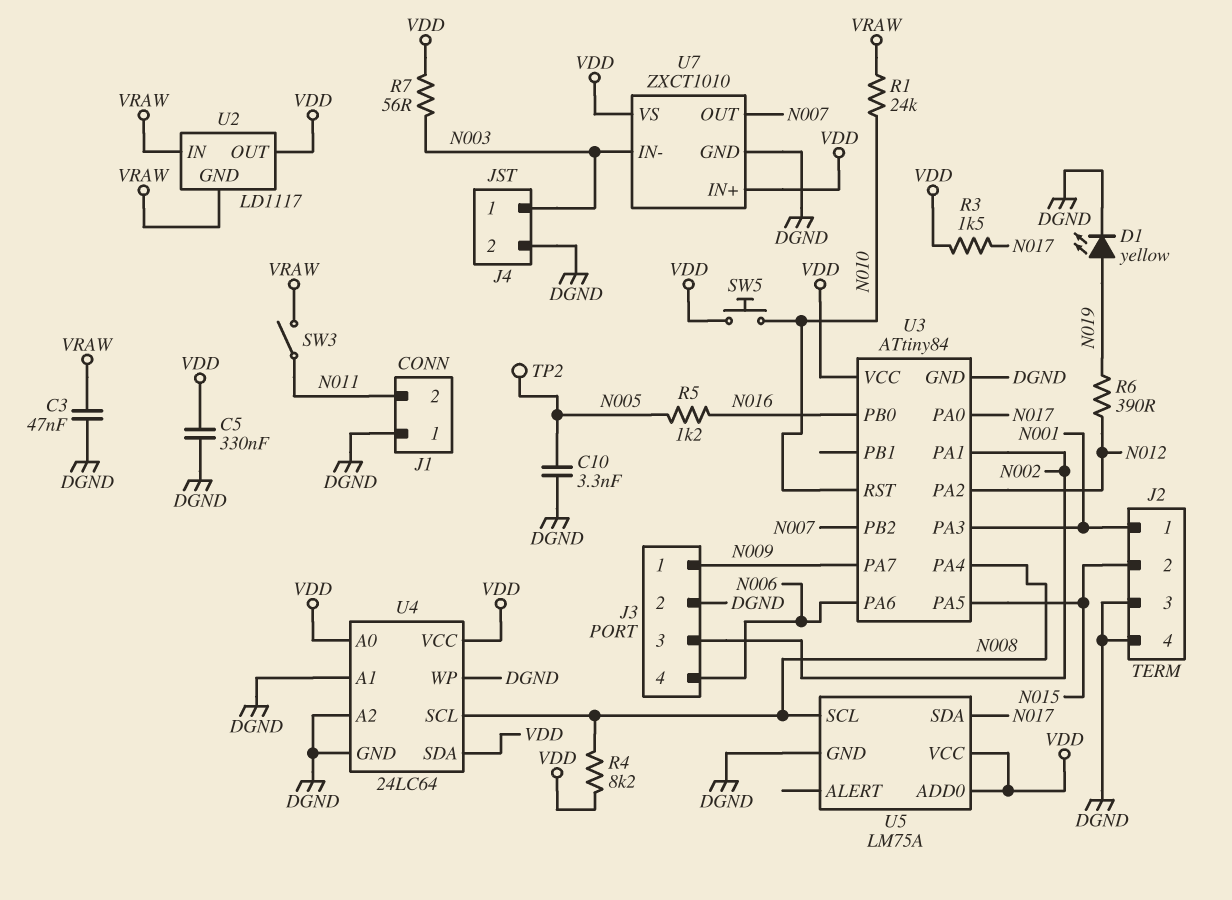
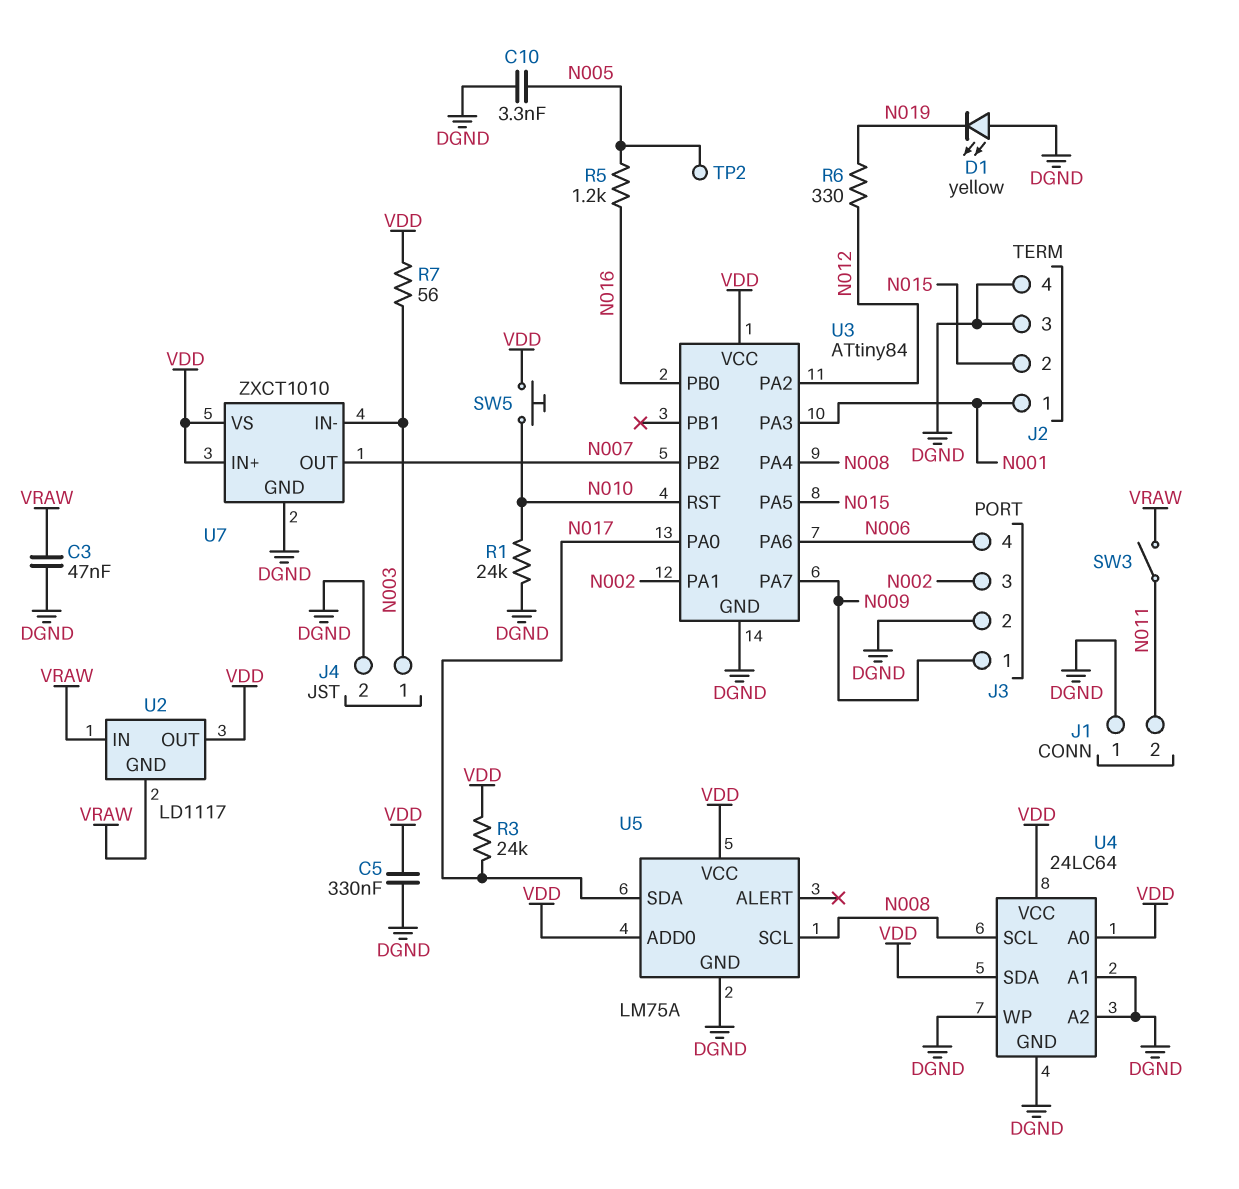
D1: LED yellow (A N019, K DGND) -> LED yellow (A DGND, K N019)
R1: 24k (N010, VRAW) -> 24k (DGND, N010)
R3: 1.5k (N017, VDD) -> 24k (N017, VDD)
R4: 8.2k (N008, VDD) -> none
R6: 390 (N012, N019) -> 330 (N012, N019)

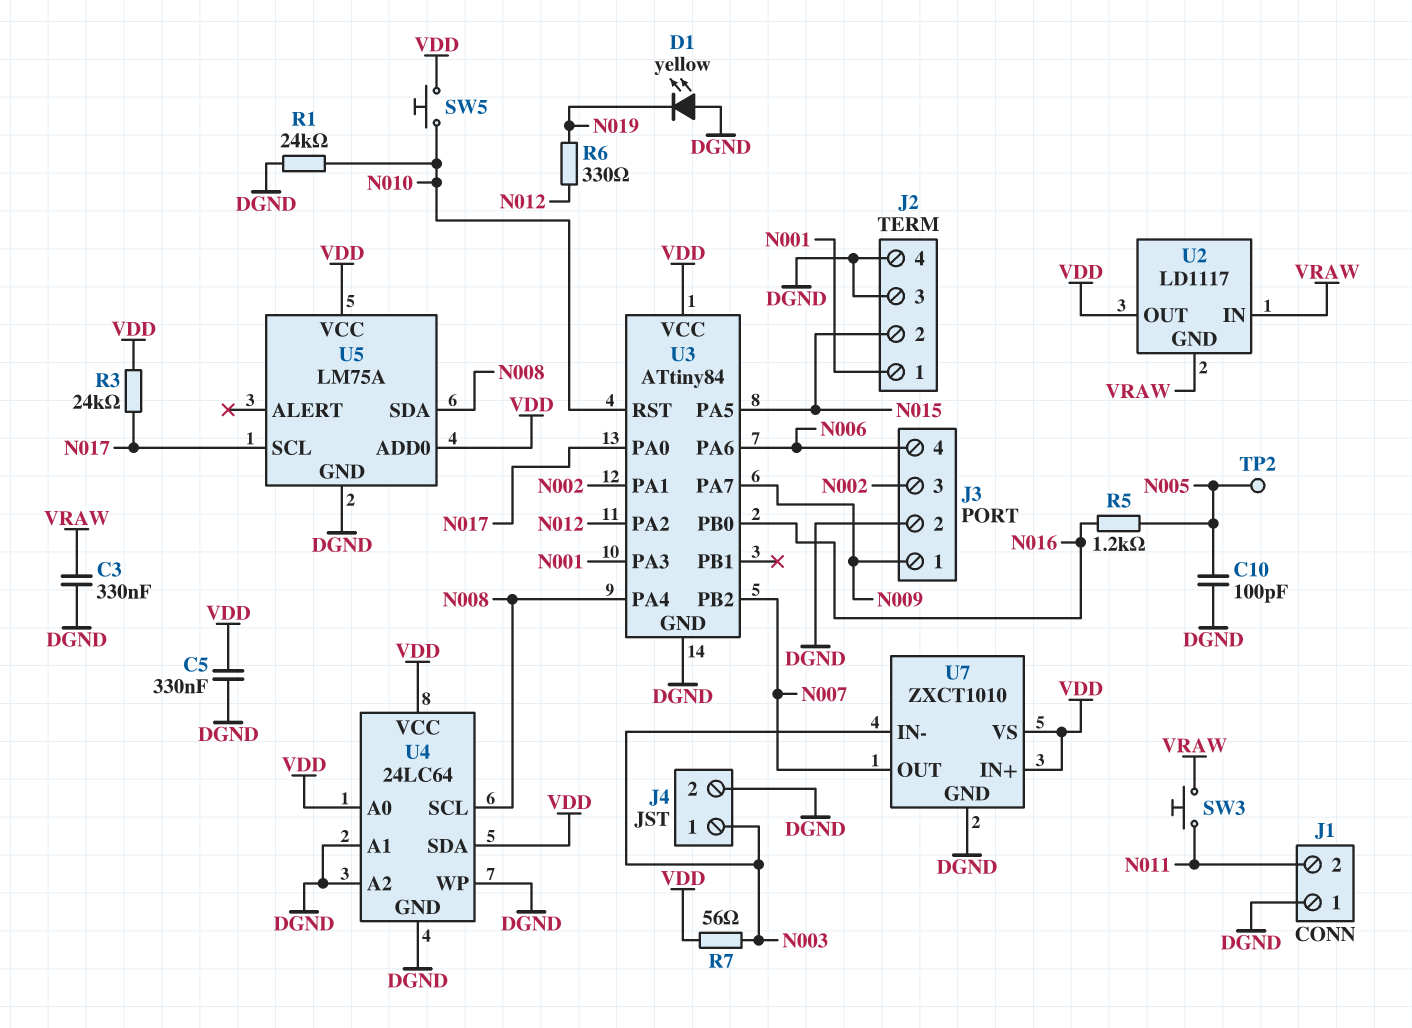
C3: 47nF (DGND, VRAW) -> 330nF (DGND, VRAW)
C10: 3.3nF (DGND, N005) -> 100pF (DGND, N005)
SW3: switch (N011, VRAW) -> button (N011, VRAW)
U5 pin SCL: N008 -> N017
U5 pin SDA: N017 -> N008

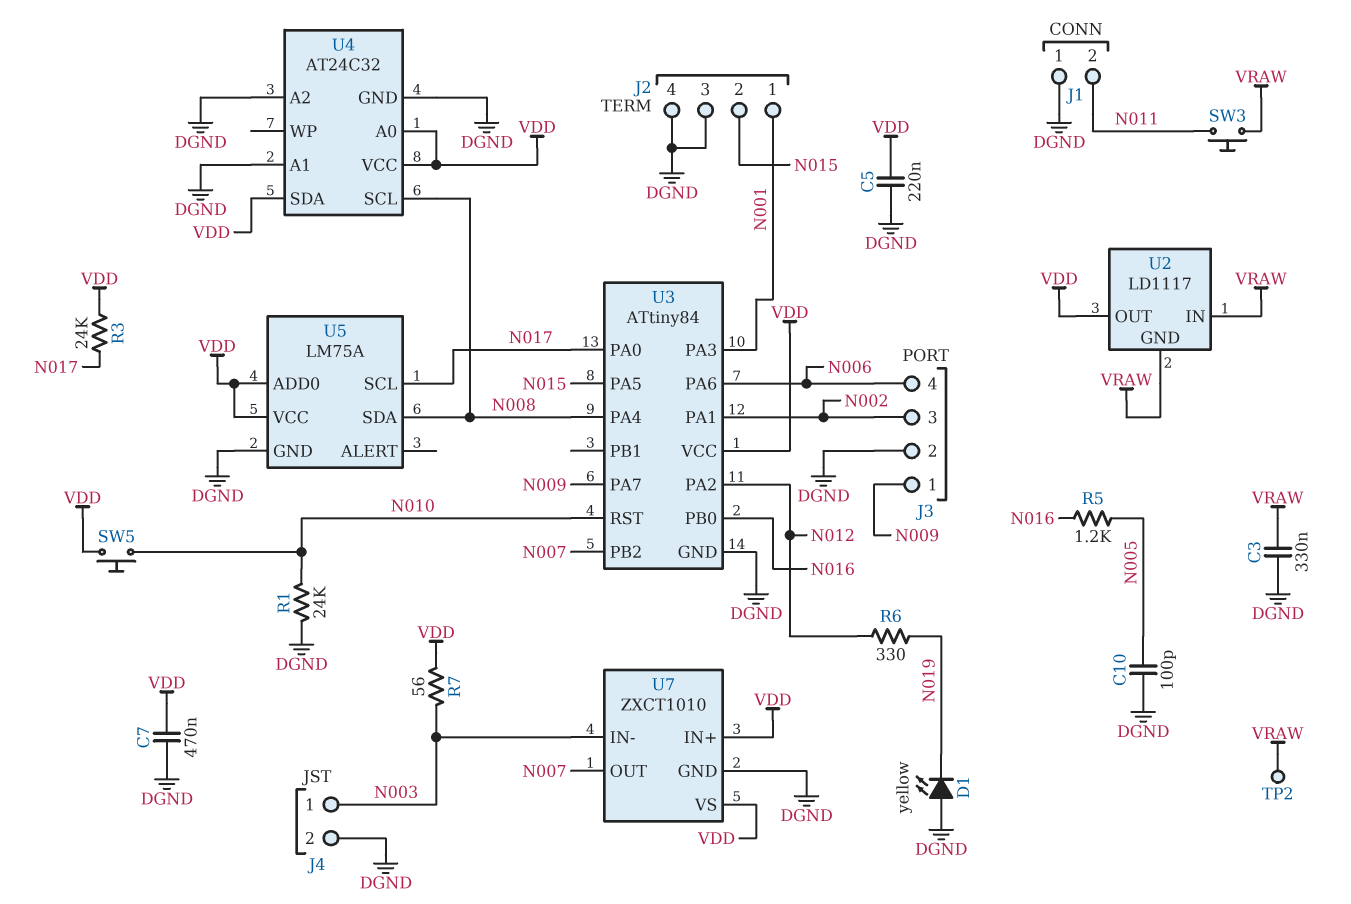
C5: 330nF (DGND, VDD) -> 220nF (DGND, VDD)
C7: none -> 470nF (DGND, VDD)
TP2: test point (N005) -> test point (VRAW)
U4: 24LC64 -> AT24C32
U4 pin WP: DGND -> none

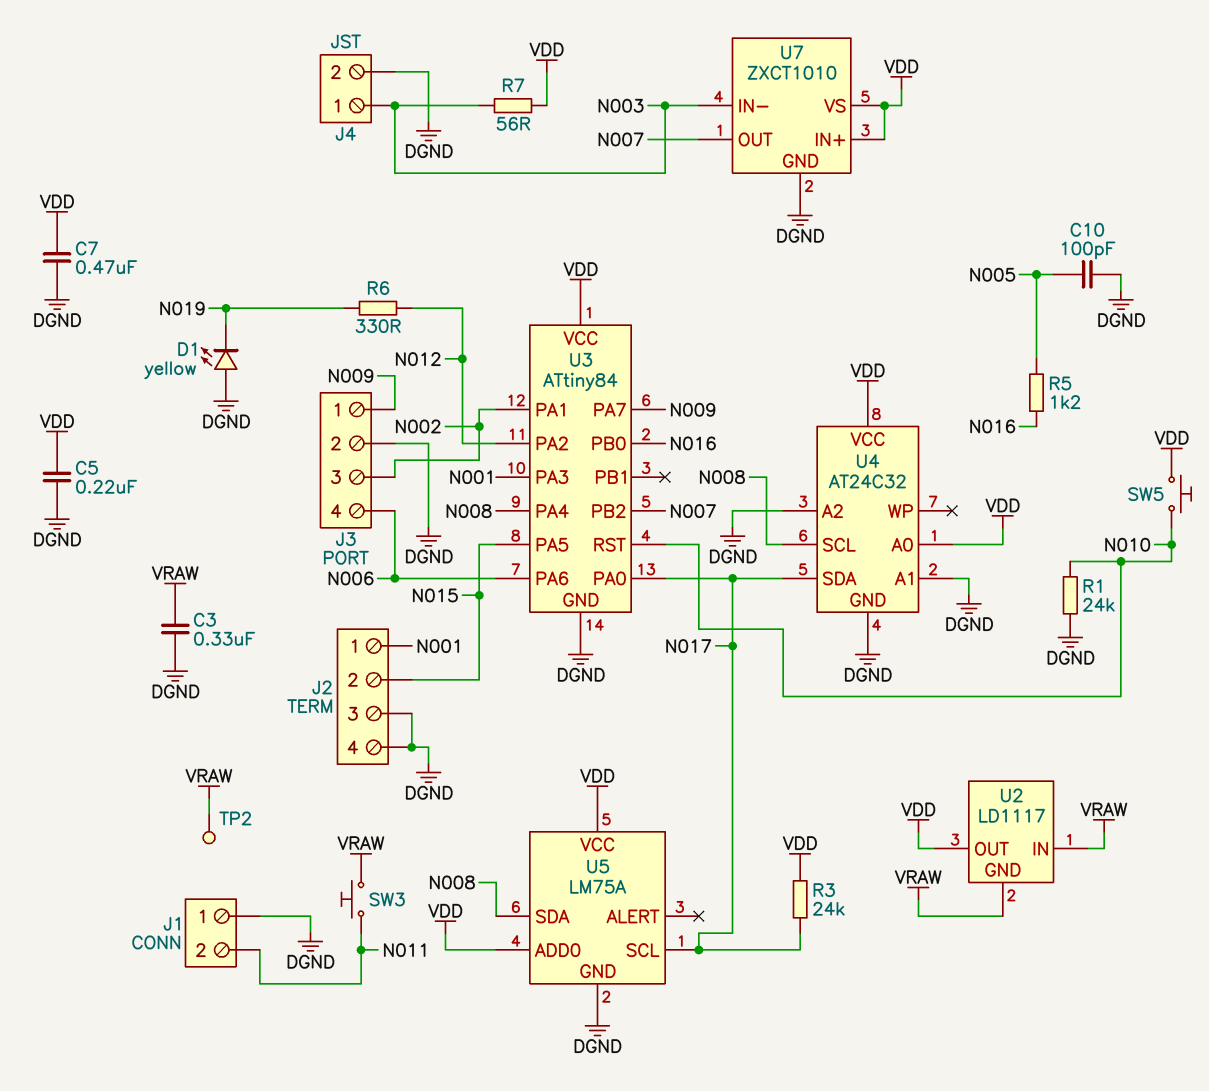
U4 pin SDA: VDD -> N017

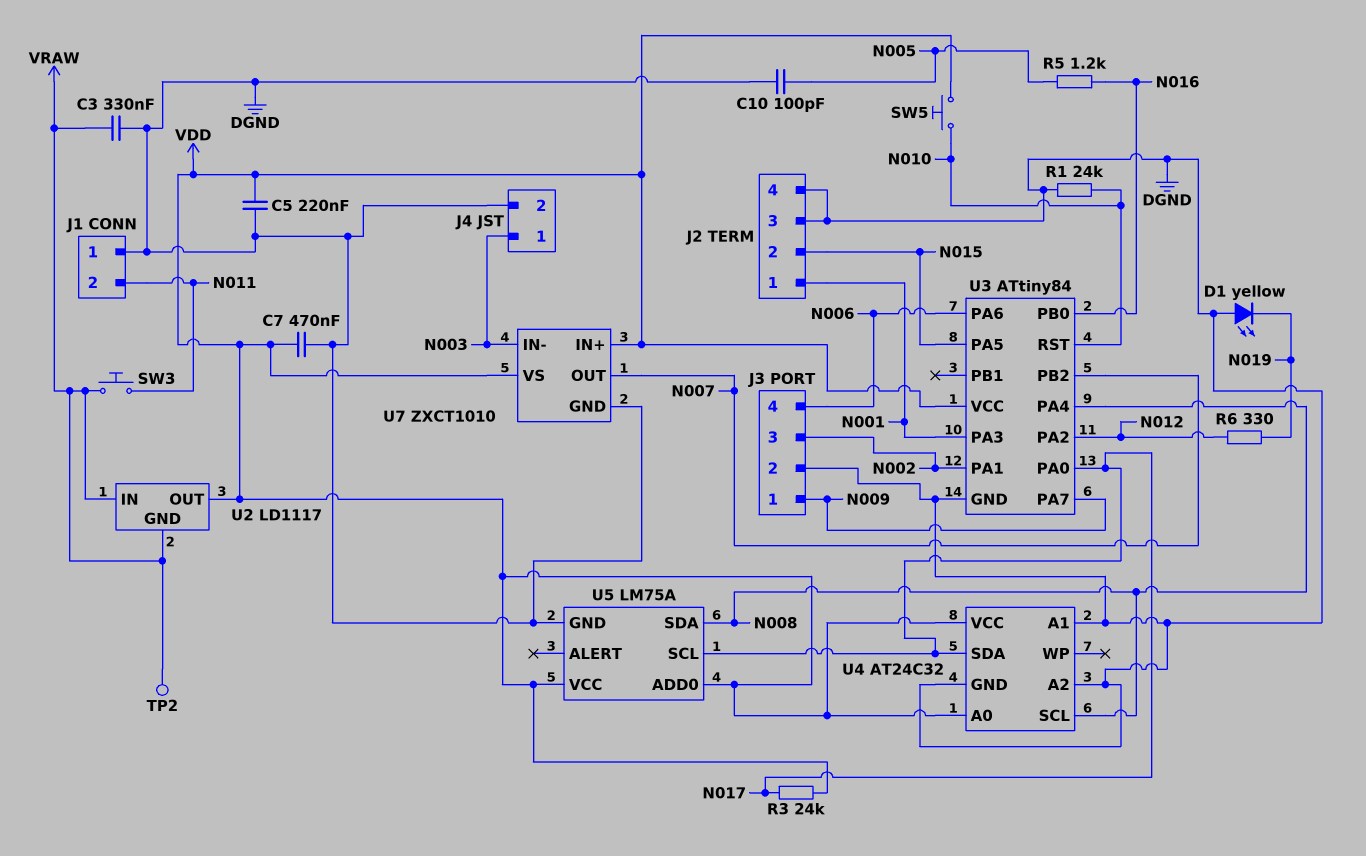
R7: 56 (N003, VDD) -> none

